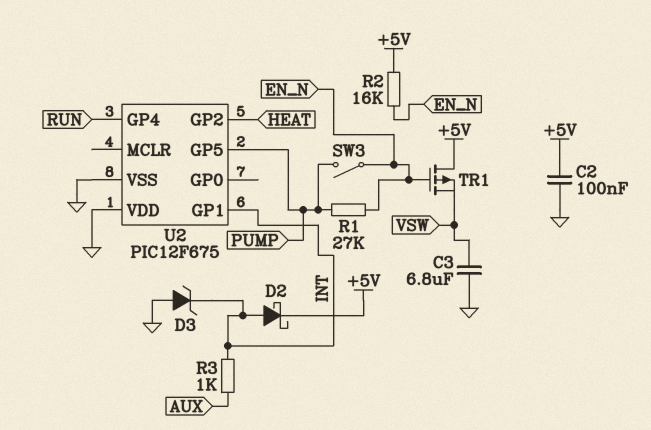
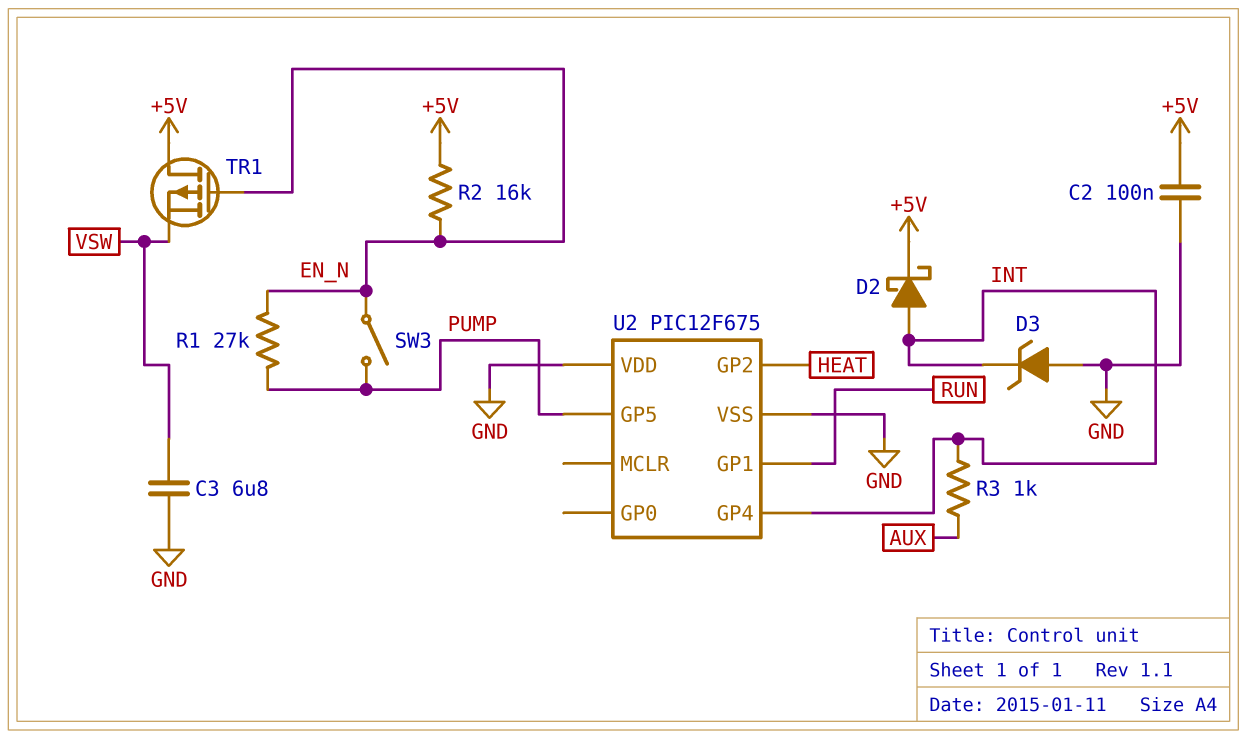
U2 pin GP1: INT -> RUN
U2 pin GP4: RUN -> INT

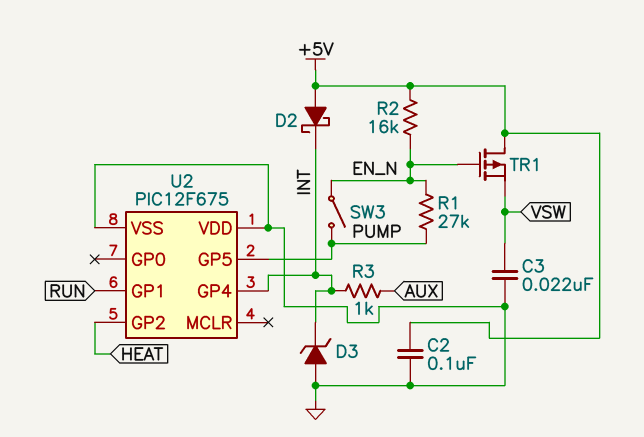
C3: 6.8uF (GND, VSW) -> 22nF (GND, VSW)
D2: schottky (A INT, K +5V) -> schottky (A +5V, K INT)

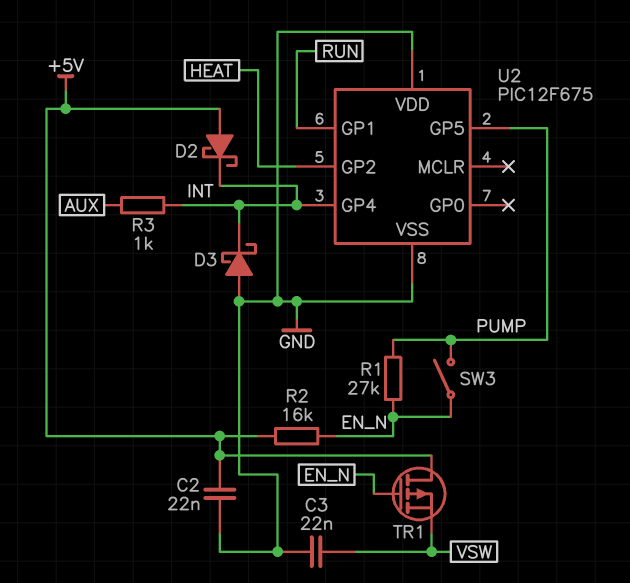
C2: 100nF (+5V, GND) -> 22nF (+5V, GND)
D3: zener (A GND, K INT) -> schottky (A GND, K INT)

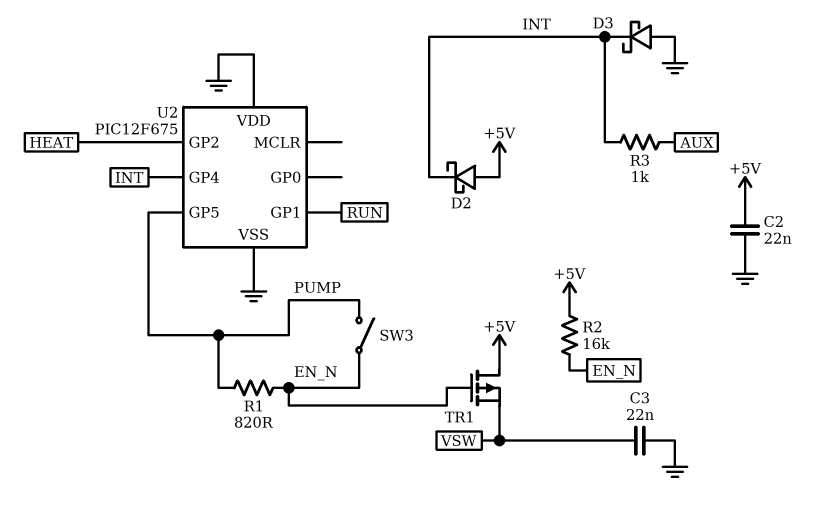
R1: 27k (EN_N, PUMP) -> 820 (EN_N, PUMP)

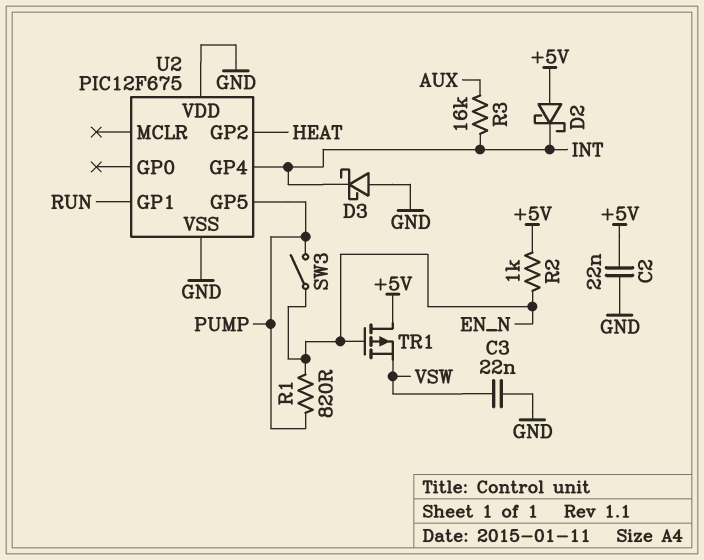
R2: 16k (+5V, EN_N) -> 1k (+5V, EN_N)
R3: 1k (AUX, INT) -> 16k (AUX, INT)

